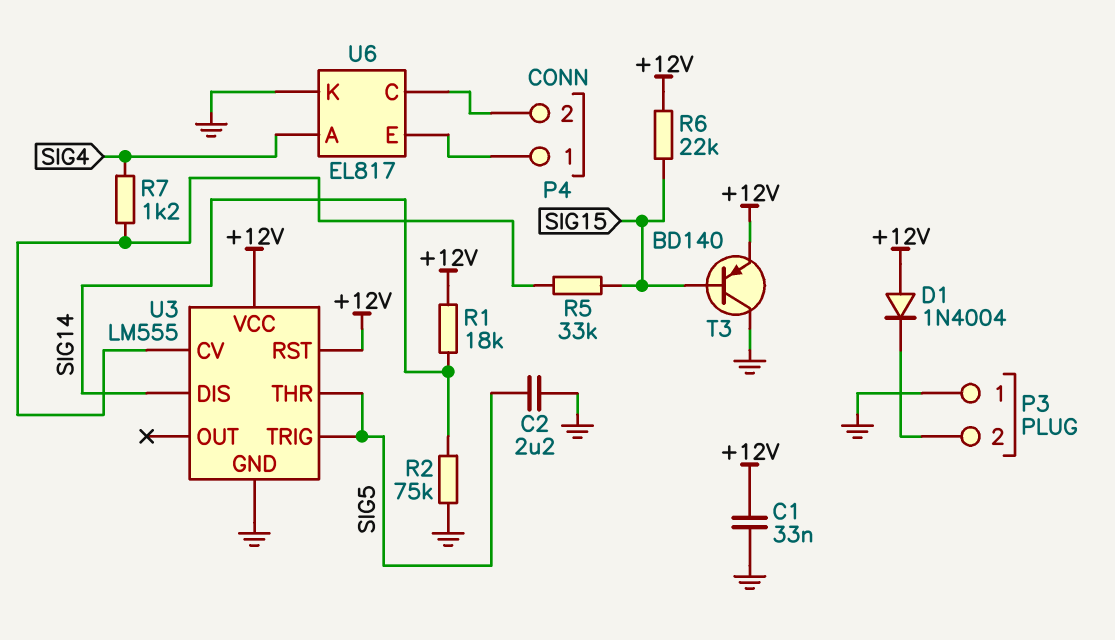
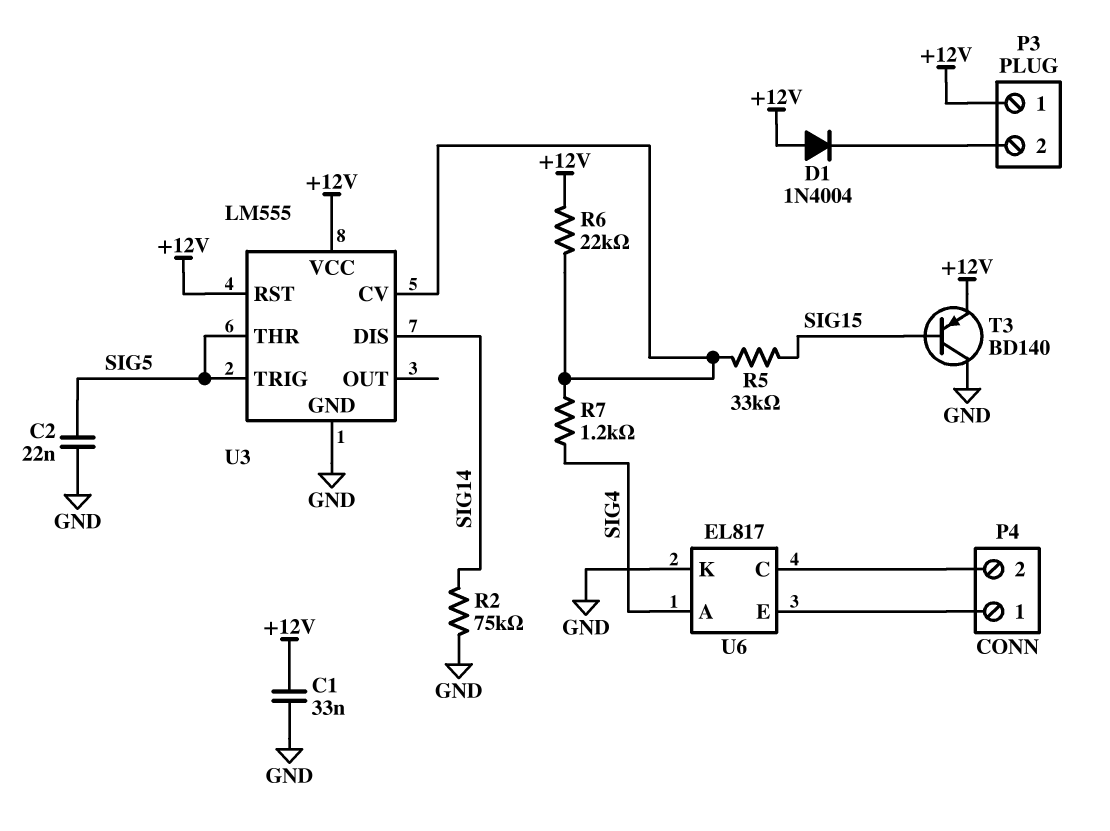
C2: 2.2uF (GND, SIG5) -> 22nF (GND, SIG5)
P3 pin 1: GND -> +12V
R1: 18k (+12V, SIG14) -> none
R6: 22k (+12V, SIG15) -> 22k (+12V, U3/CV)

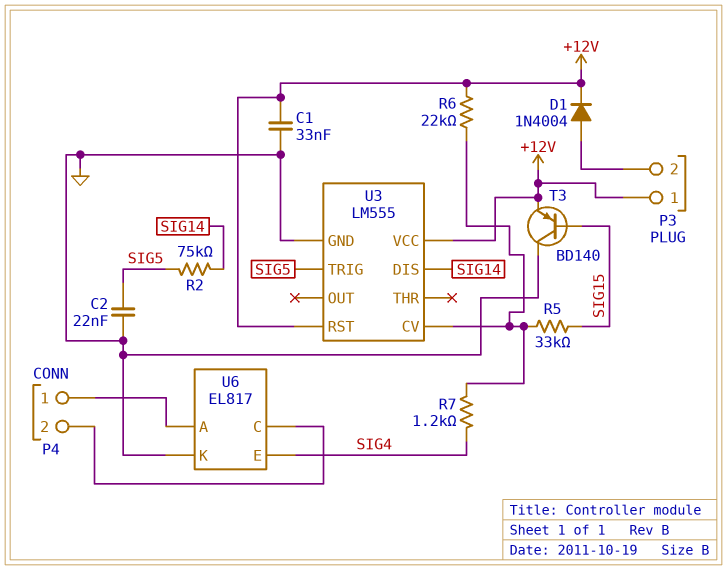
D1: diode 1N4004 (A +12V, K P3/2) -> diode 1N4004 (A P3/2, K +12V)
R2: 75k (GND, SIG14) -> 75k (SIG5, SIG14)
U3 pin THR: SIG5 -> none
U6 pin A: SIG4 -> P4/1
U6 pin E: P4/1 -> SIG4

